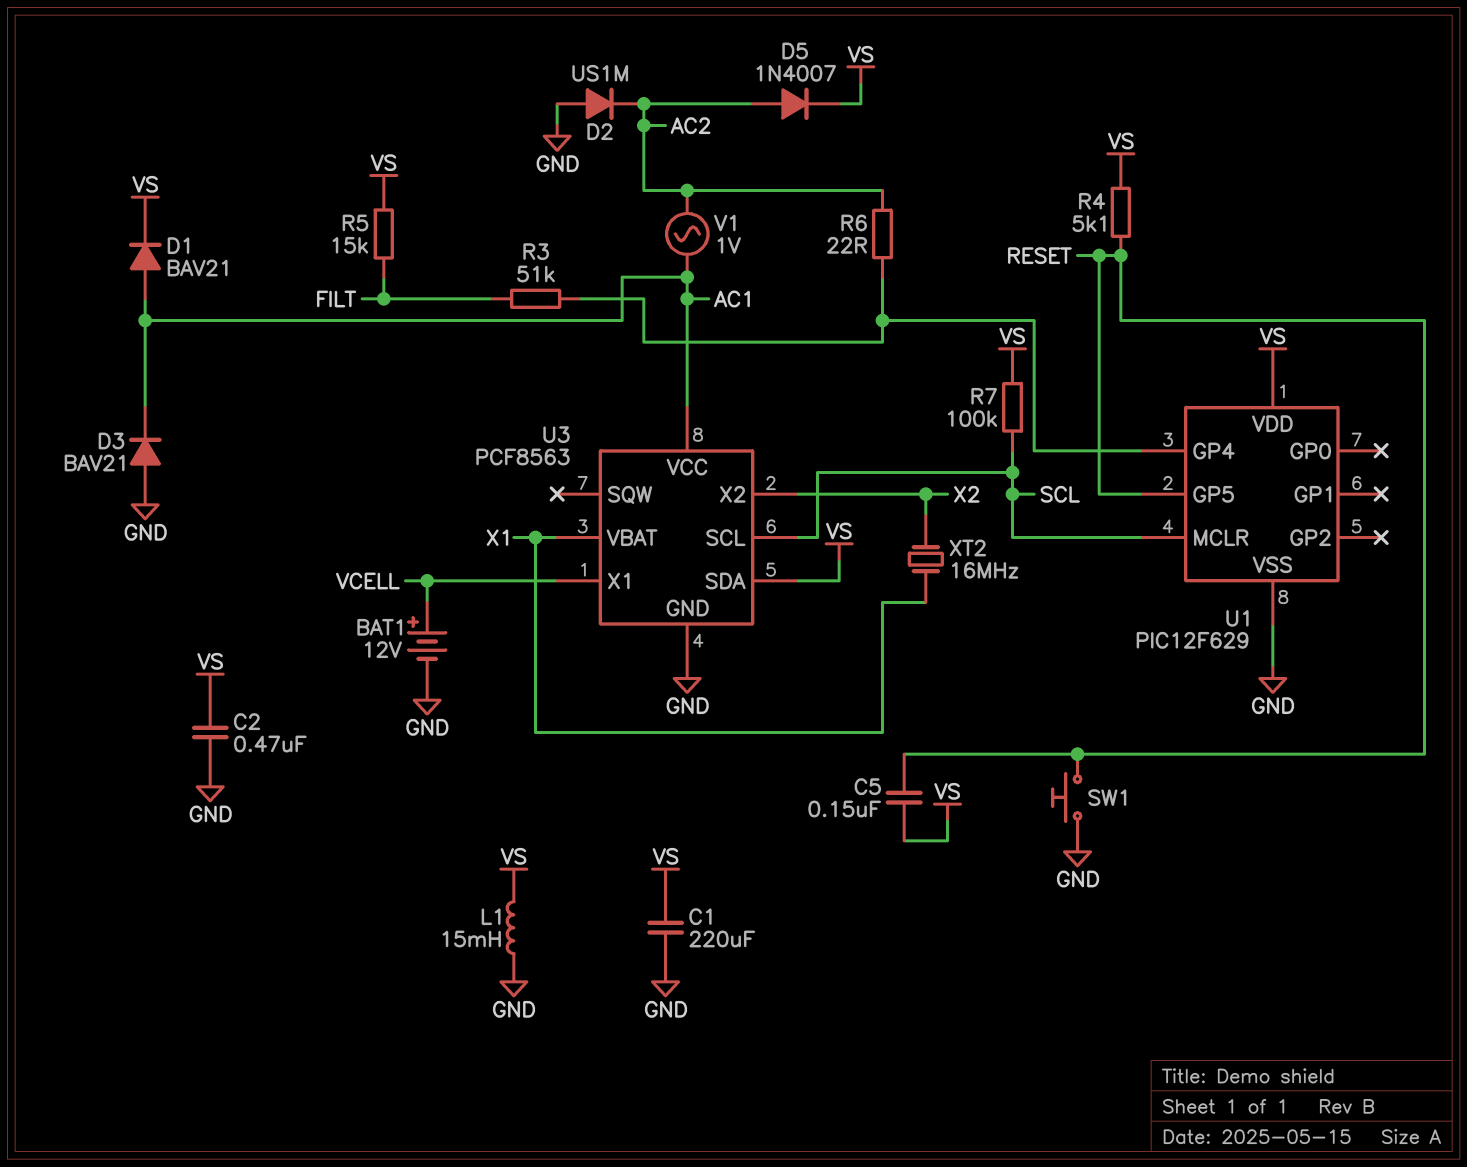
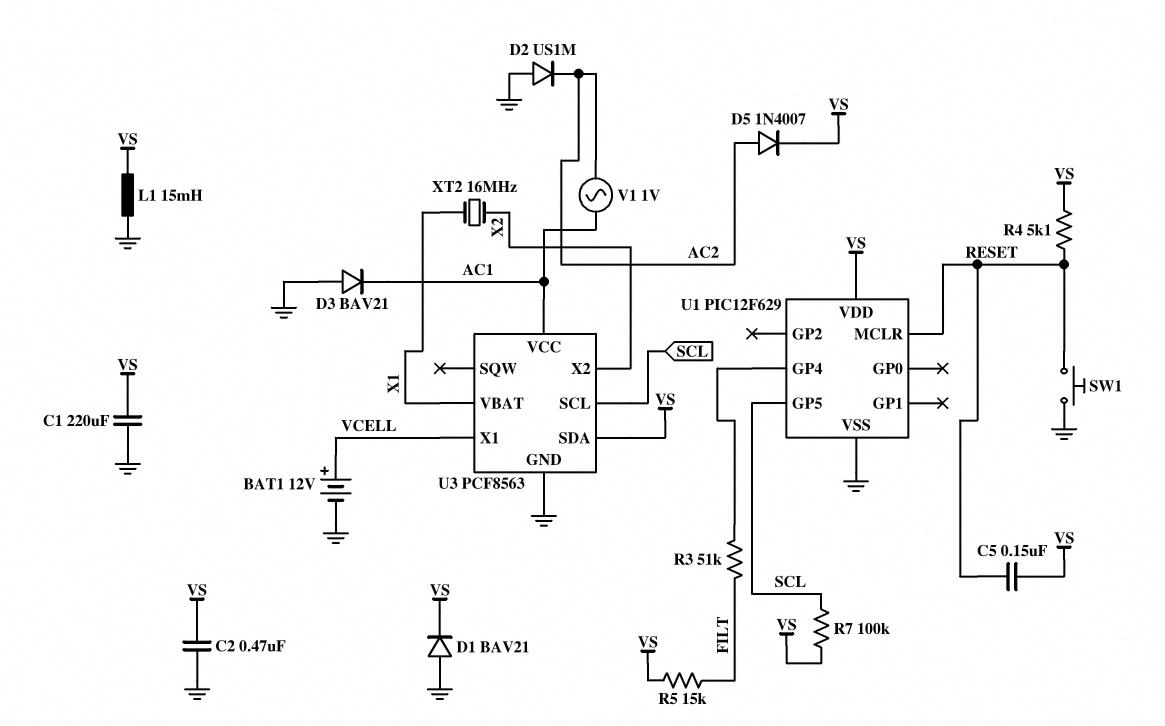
D1: diode BAV21 (A AC1, K VS) -> diode BAV21 (A GND, K VS)
R6: 22 (AC2, U1/GP4) -> none
U1 pin GP5: RESET -> SCL
U1 pin MCLR: SCL -> RESET

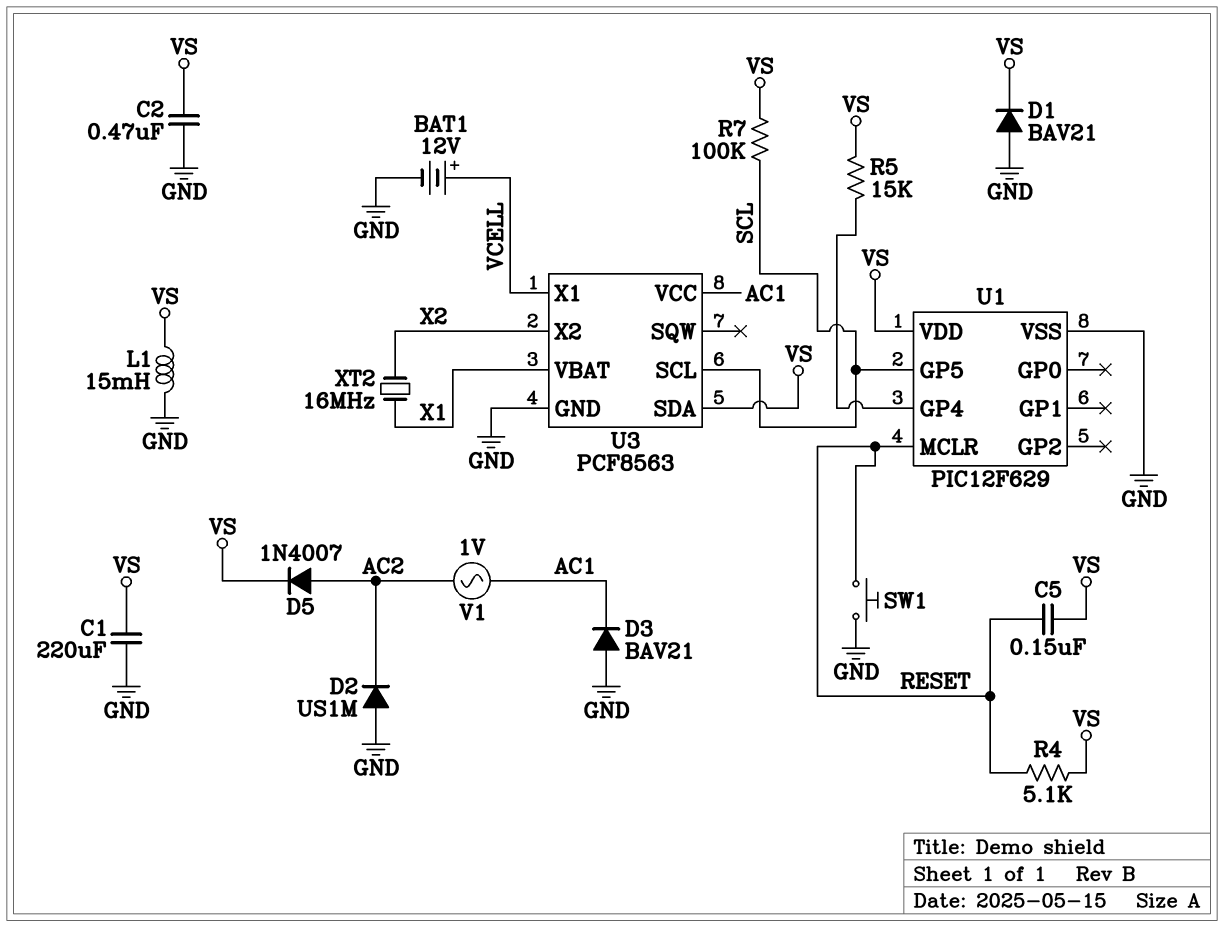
R3: 51k (FILT, U1/GP4) -> none
R5: 15k (FILT, VS) -> 15k (U1/GP4, VS)

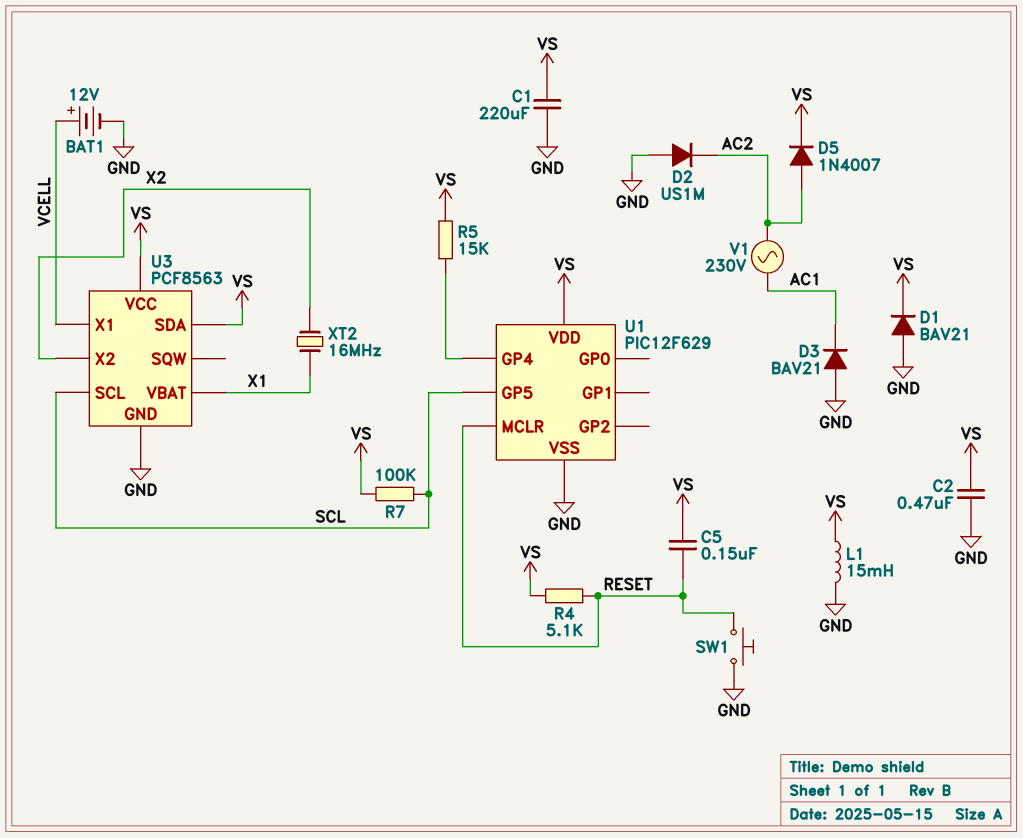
U3 pin VCC: AC1 -> VS
V1: AC 1V (AC1, AC2) -> AC 230V (AC1, AC2)

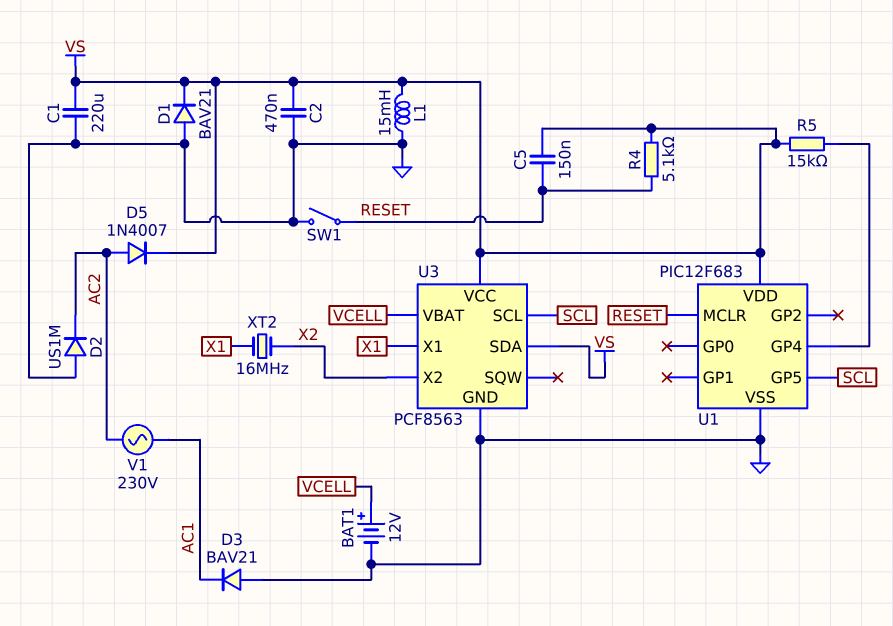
R7: 100k (SCL, VS) -> none
SW1: button (GND, RESET) -> switch (GND, RESET)
U1: PIC12F629 -> PIC12F683
U3 pin VBAT: X1 -> VCELL
U3 pin X1: VCELL -> X1

